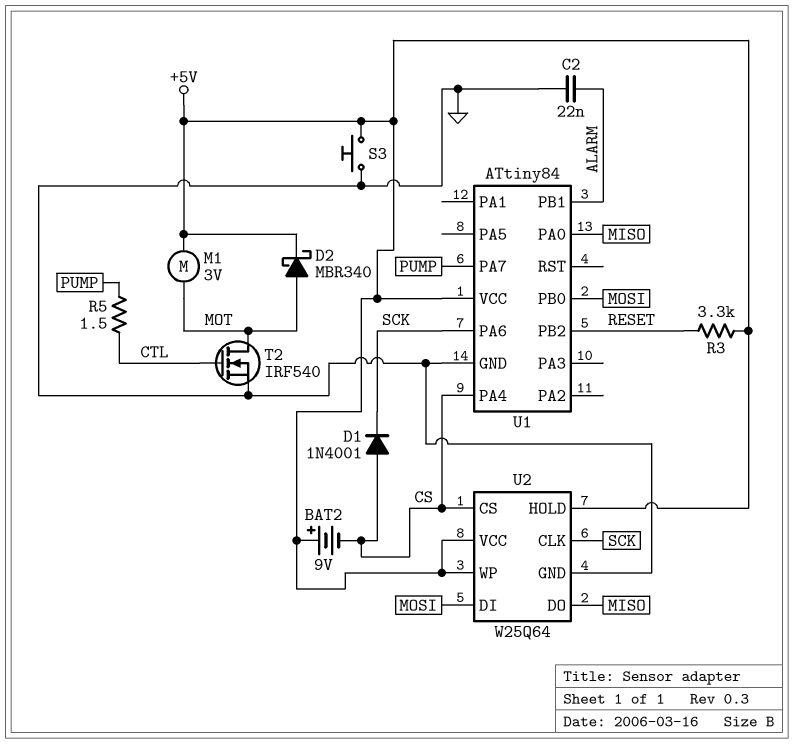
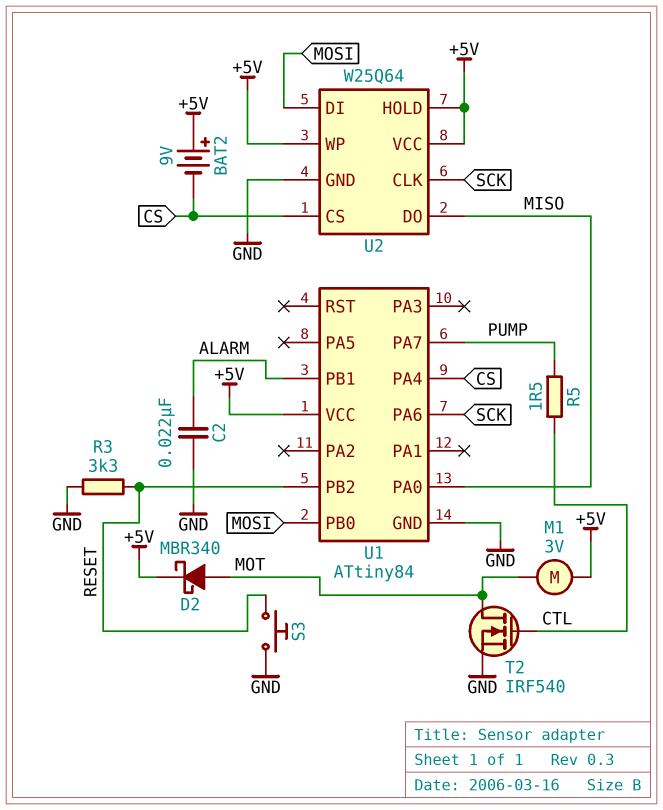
D1: diode 1N4001 (A CS, K SCK) -> none
R3: 3.3k (+5V, RESET) -> 3.3k (GND, RESET)
S3: button (+5V, GND) -> button (GND, RESET)

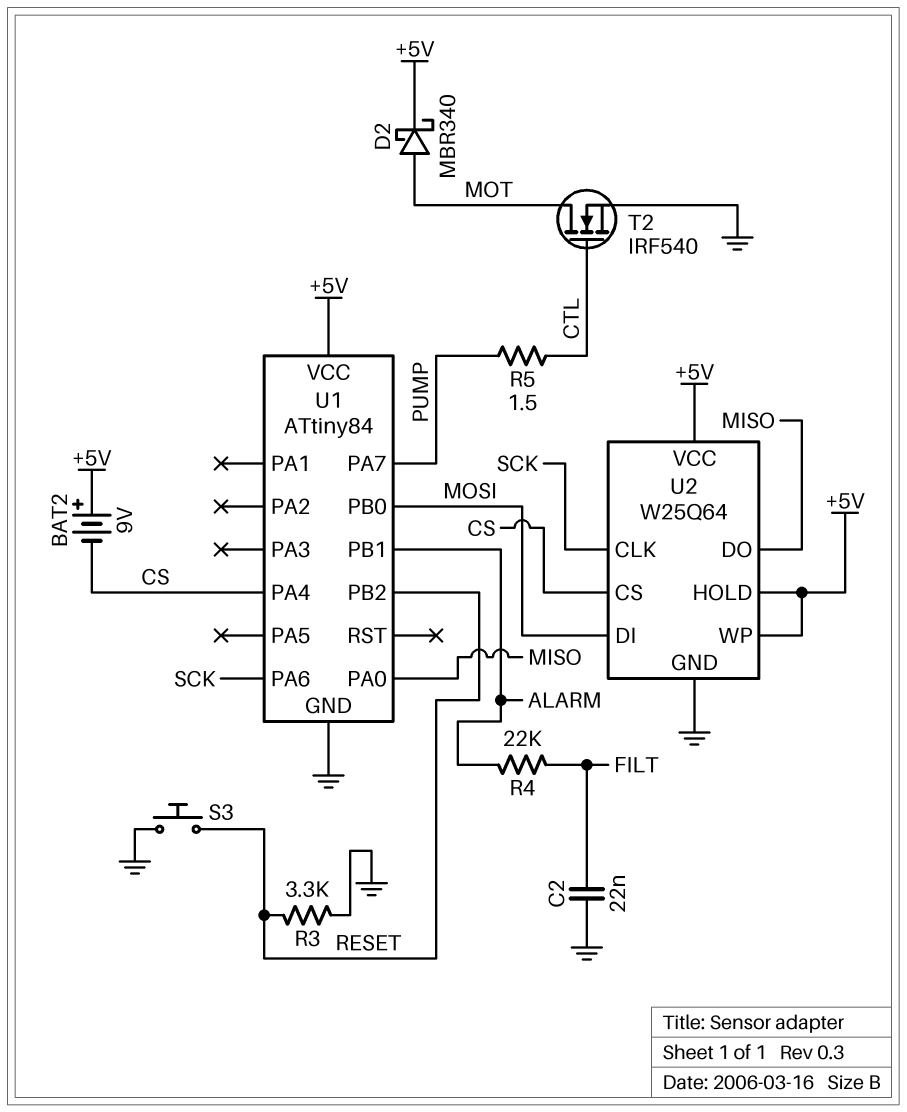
C2: 22nF (ALARM, GND) -> 22nF (FILT, GND)
M1: motor 3V (+5V, MOT) -> none
R4: none -> 22k (ALARM, FILT)

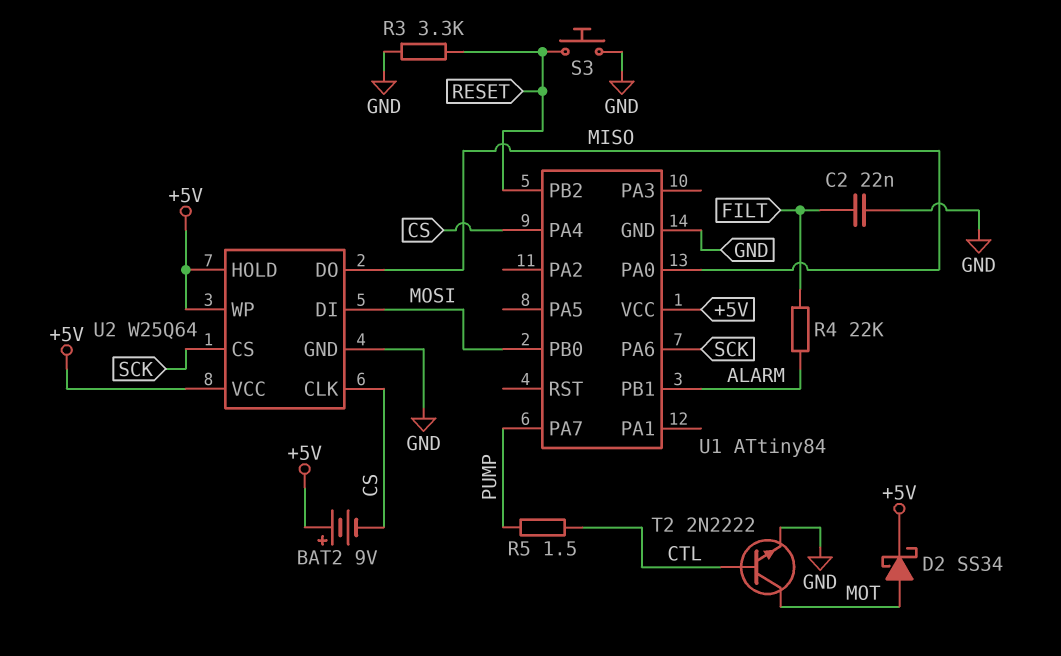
D2: schottky MBR340 (A MOT, K +5V) -> schottky SS34 (A MOT, K +5V)
T2: NMOS IRF540 (G CTL, D MOT, S GND) -> NPN 2N2222 (B CTL, C MOT, E GND)
U2 pin CLK: SCK -> CS
U2 pin CS: CS -> SCK

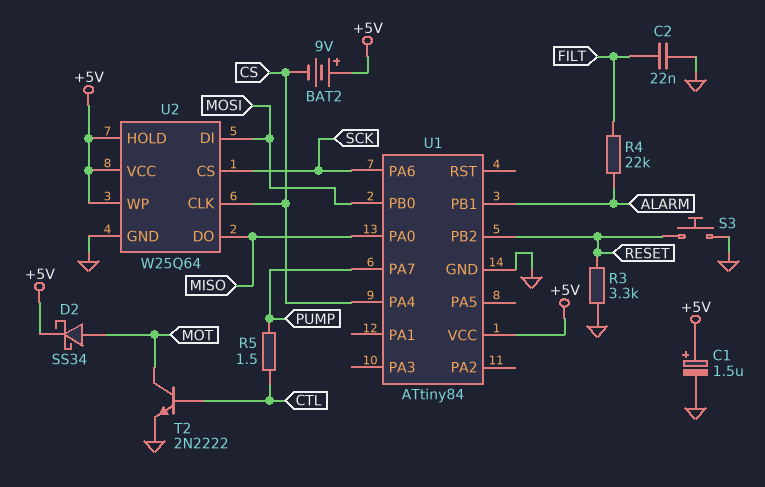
C1: none -> 1.5uF (plus +5V, minus GND)

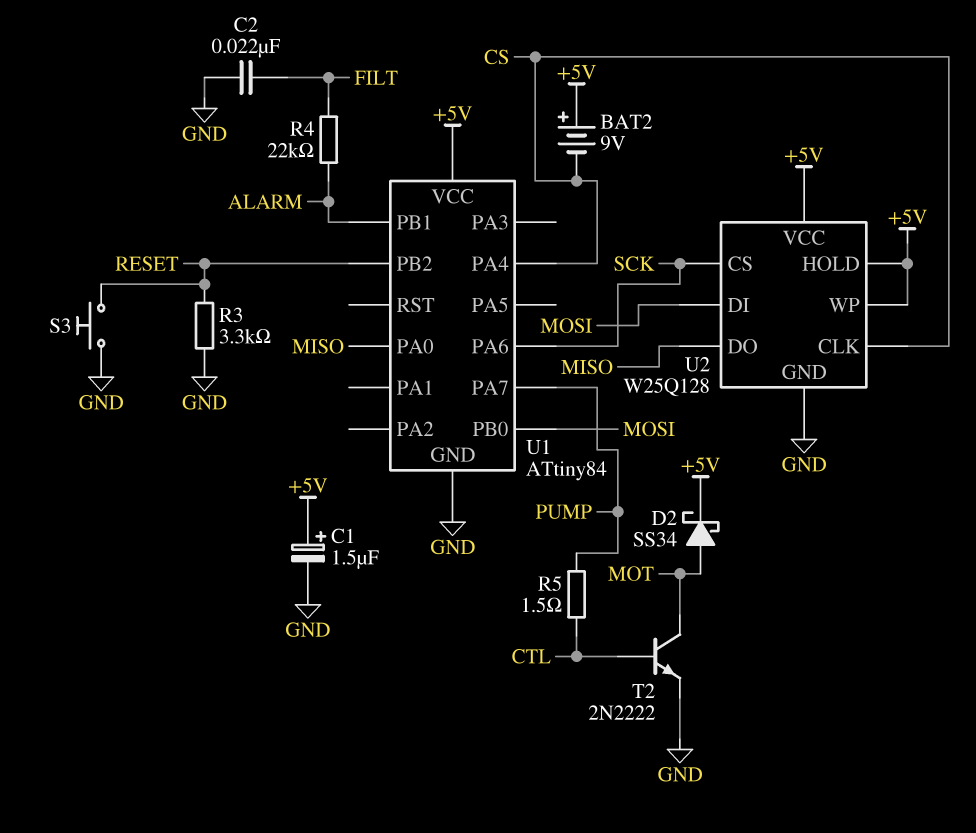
U2: W25Q64 -> W25Q128

